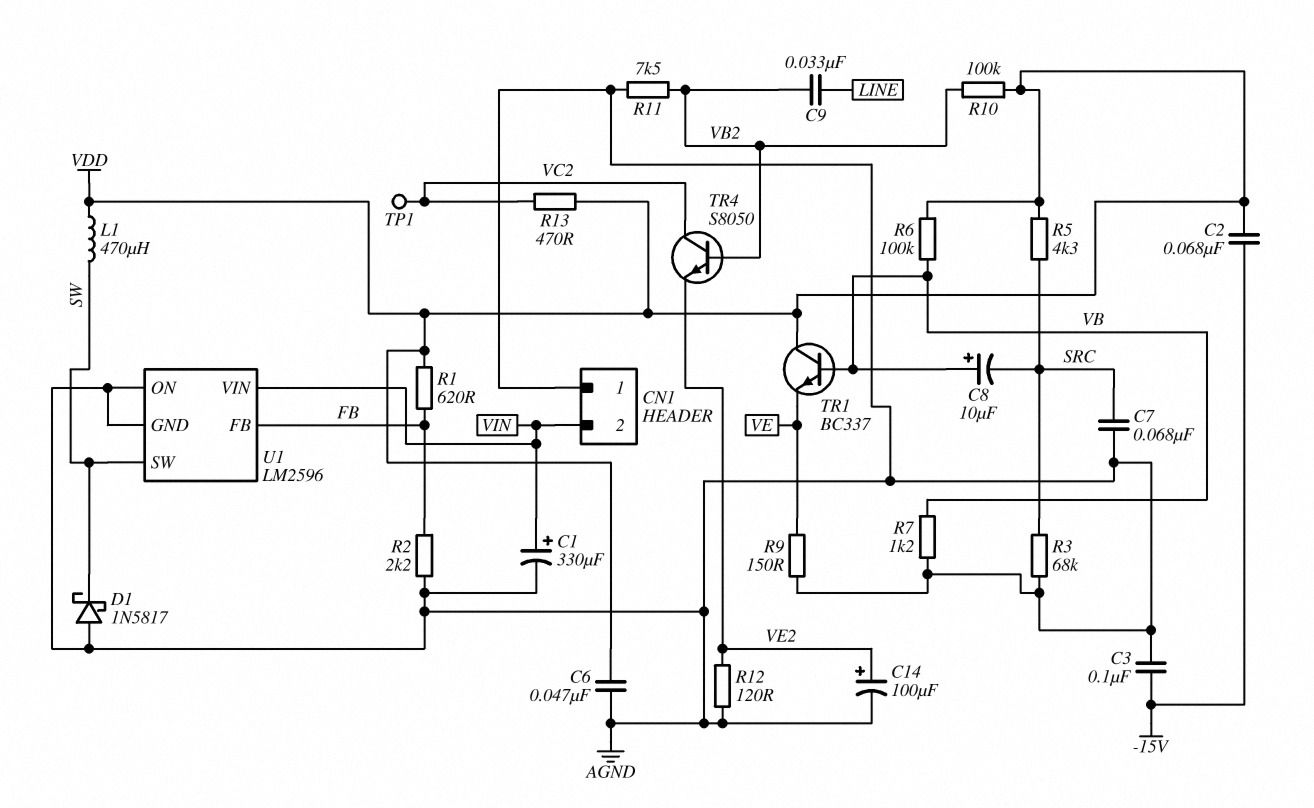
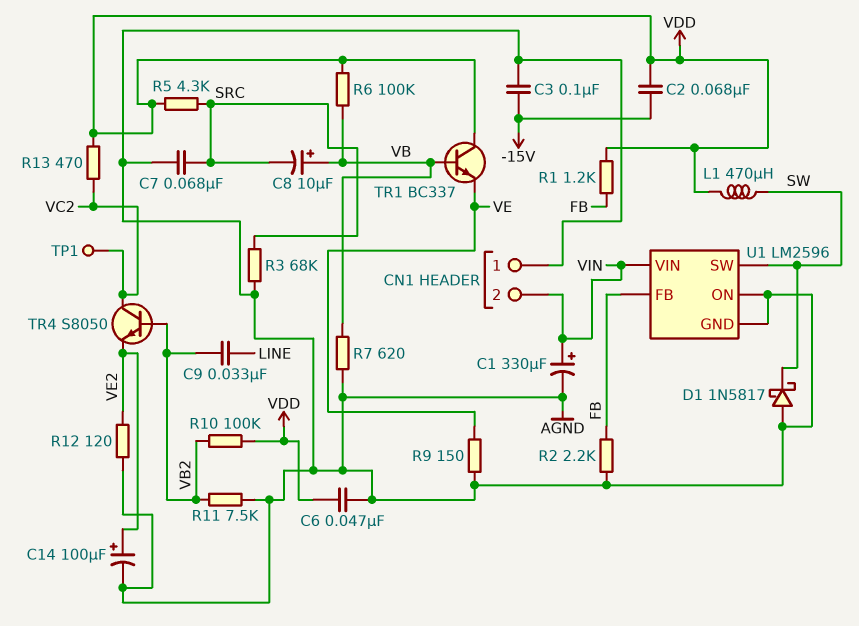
R1: 620 (FB, VDD) -> 1.2k (FB, VDD)
R7: 1.2k (AGND, VB) -> 620 (AGND, VB)

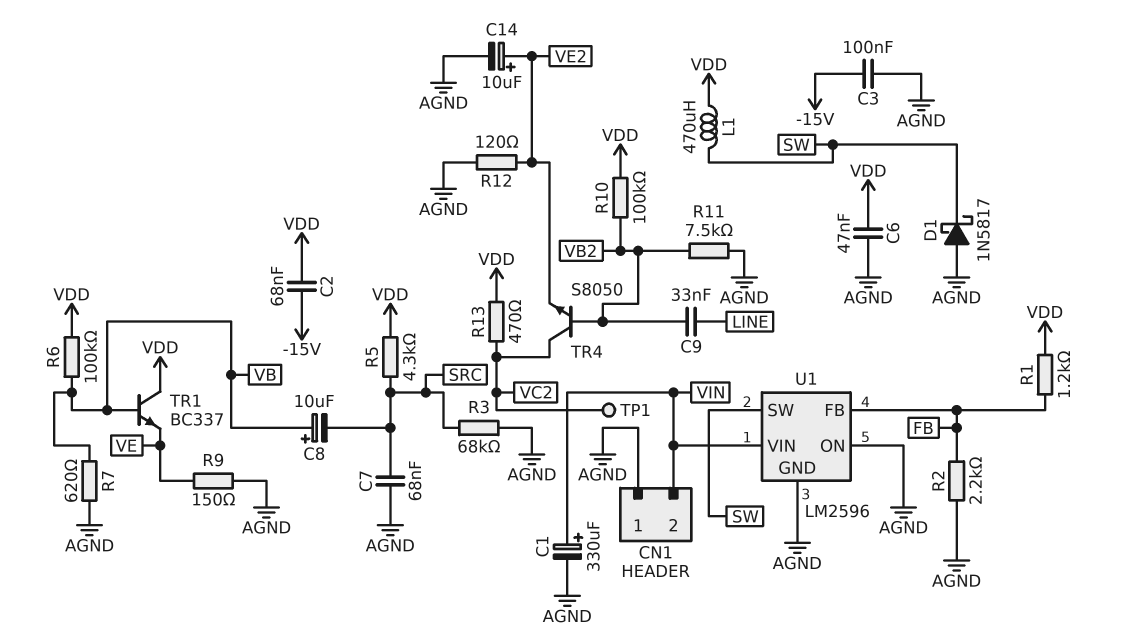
C14: 100uF (plus VE2, minus AGND) -> 10uF (plus VE2, minus AGND)

